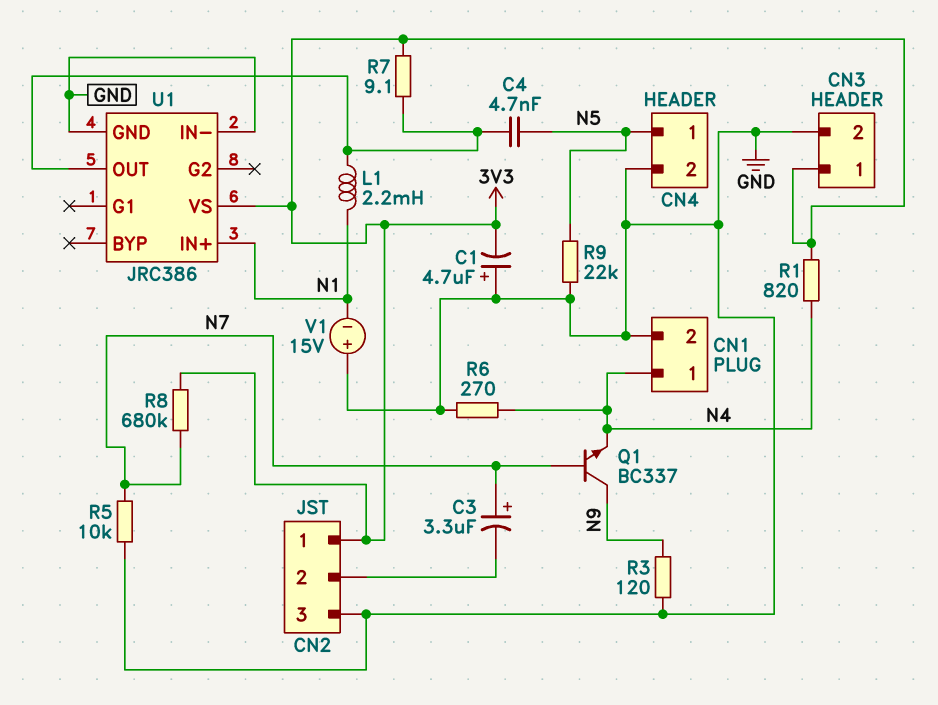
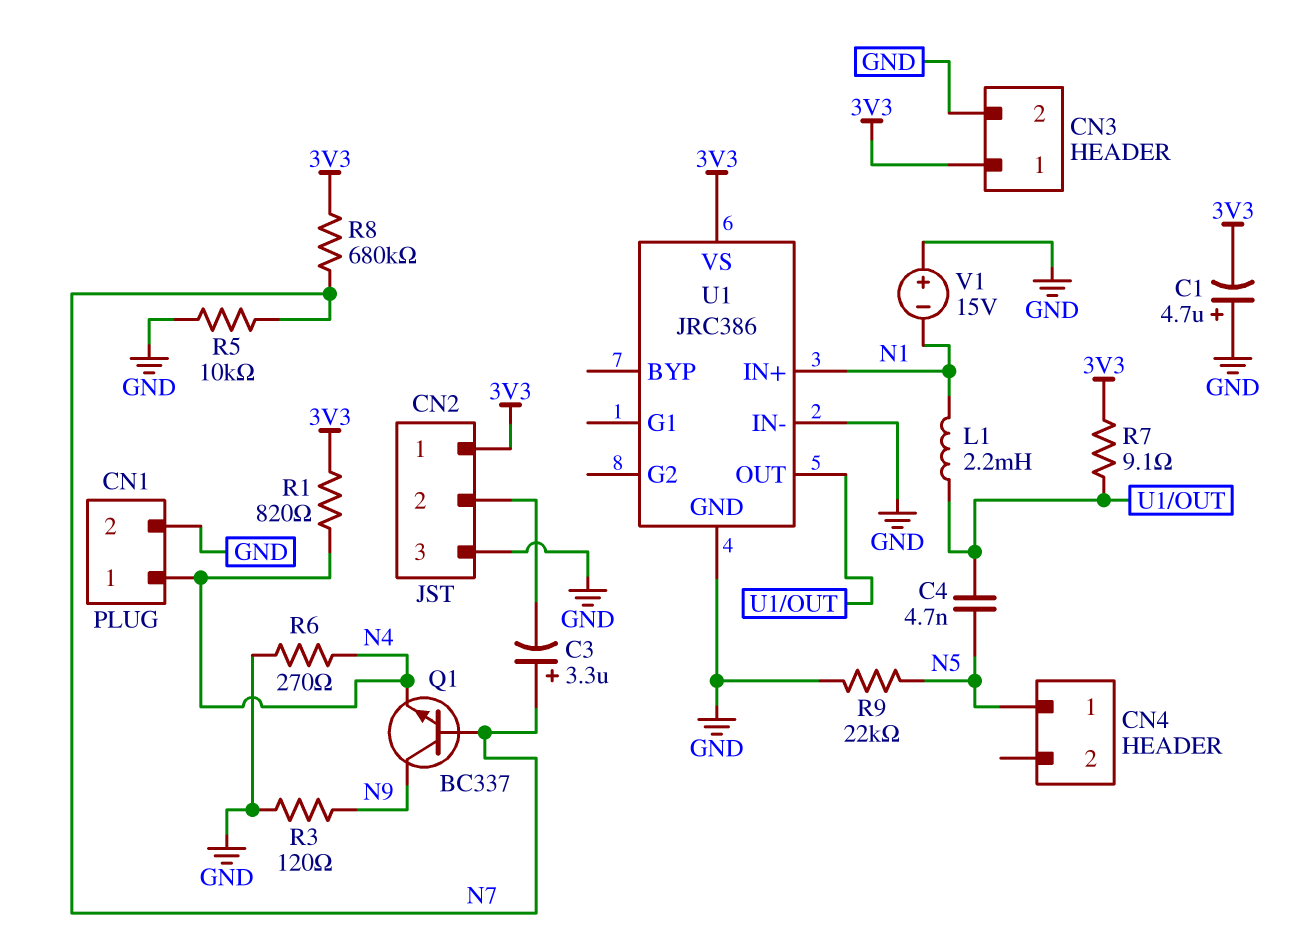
CN4 pin 2: GND -> none

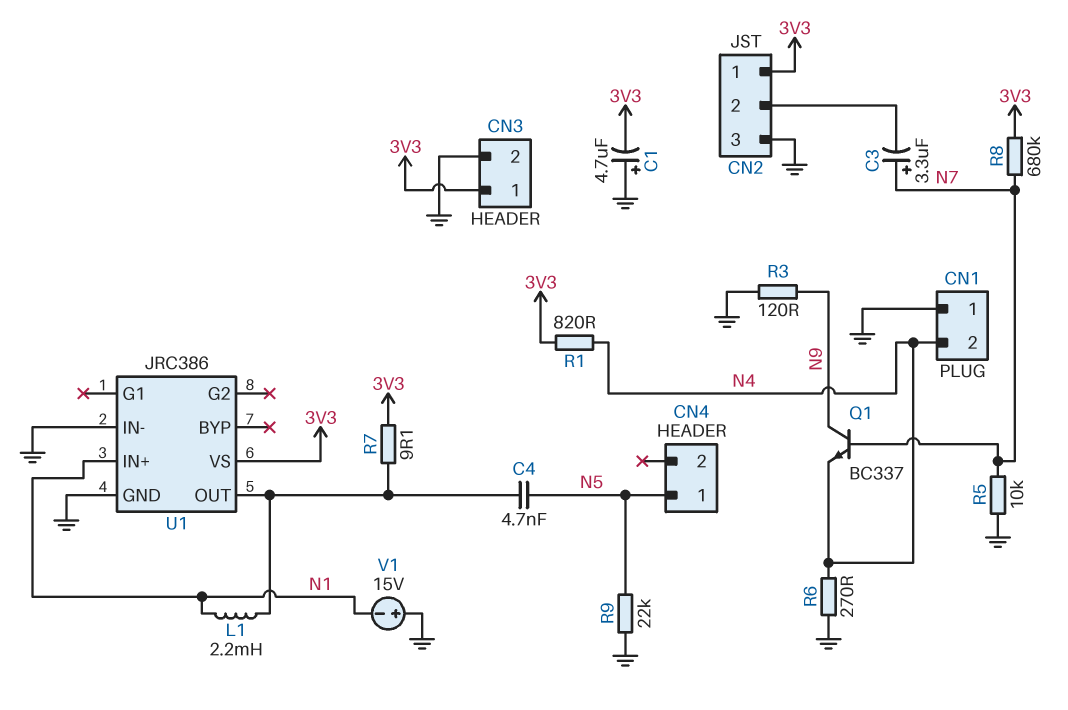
CN1 pin 1: N4 -> GND
CN1 pin 2: GND -> N4

